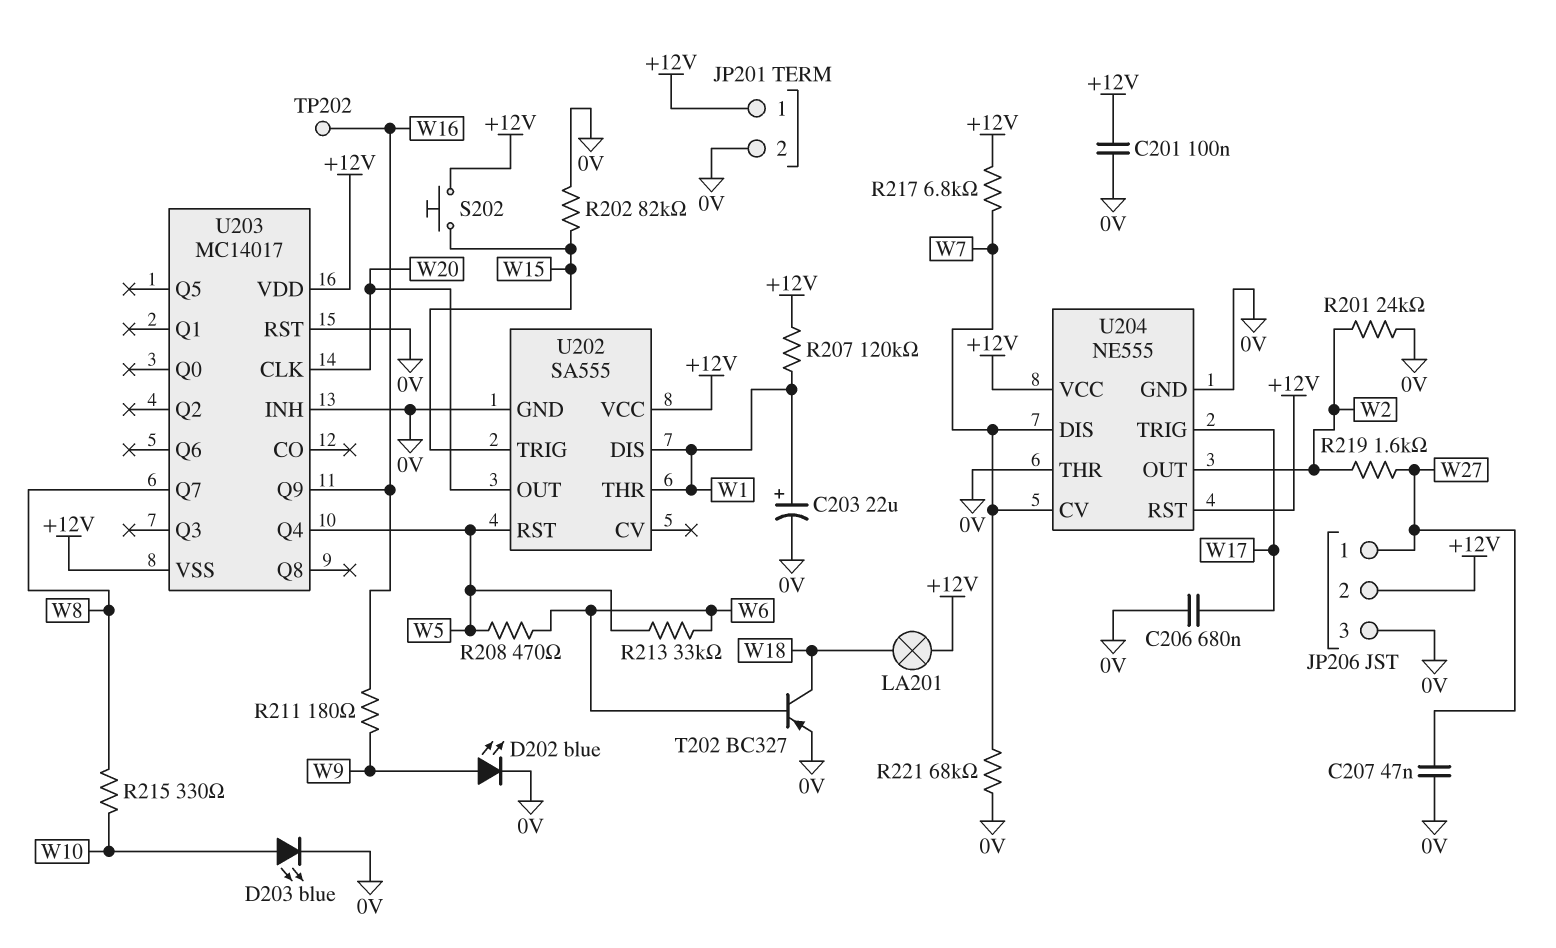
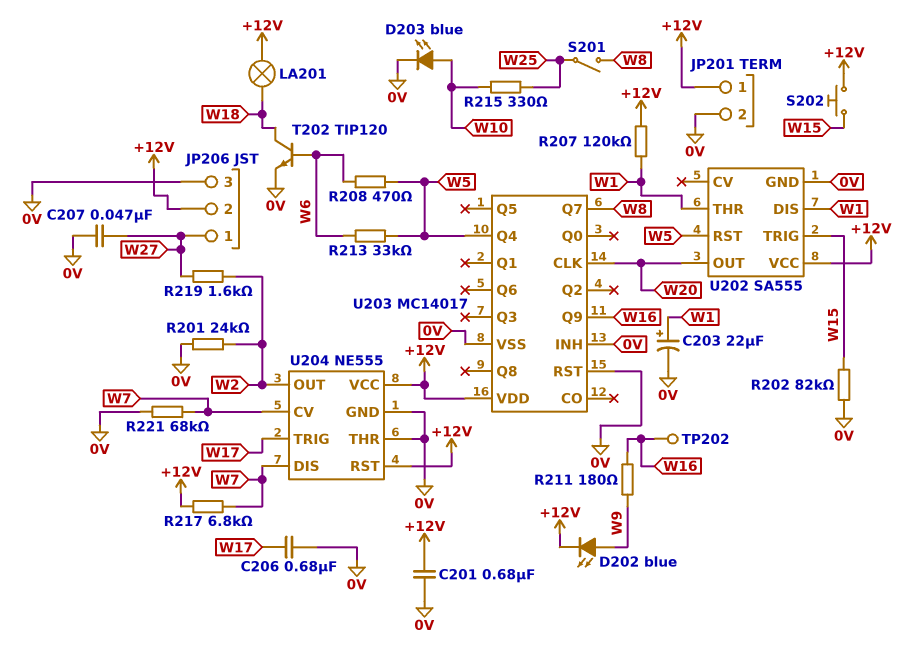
C201: 100nF (+12V, 0V) -> 680nF (+12V, 0V)
D202: LED blue (A W9, K 0V) -> LED blue (A W9, K +12V)
R215: 330 (W8, W10) -> 330 (W10, W25)
S201: none -> switch (W8, W25)
T202: PNP BC327 (B W6, C W18, E 0V) -> NPN TIP120 (B W6, C W18, E 0V)
U203 pin VSS: +12V -> 0V

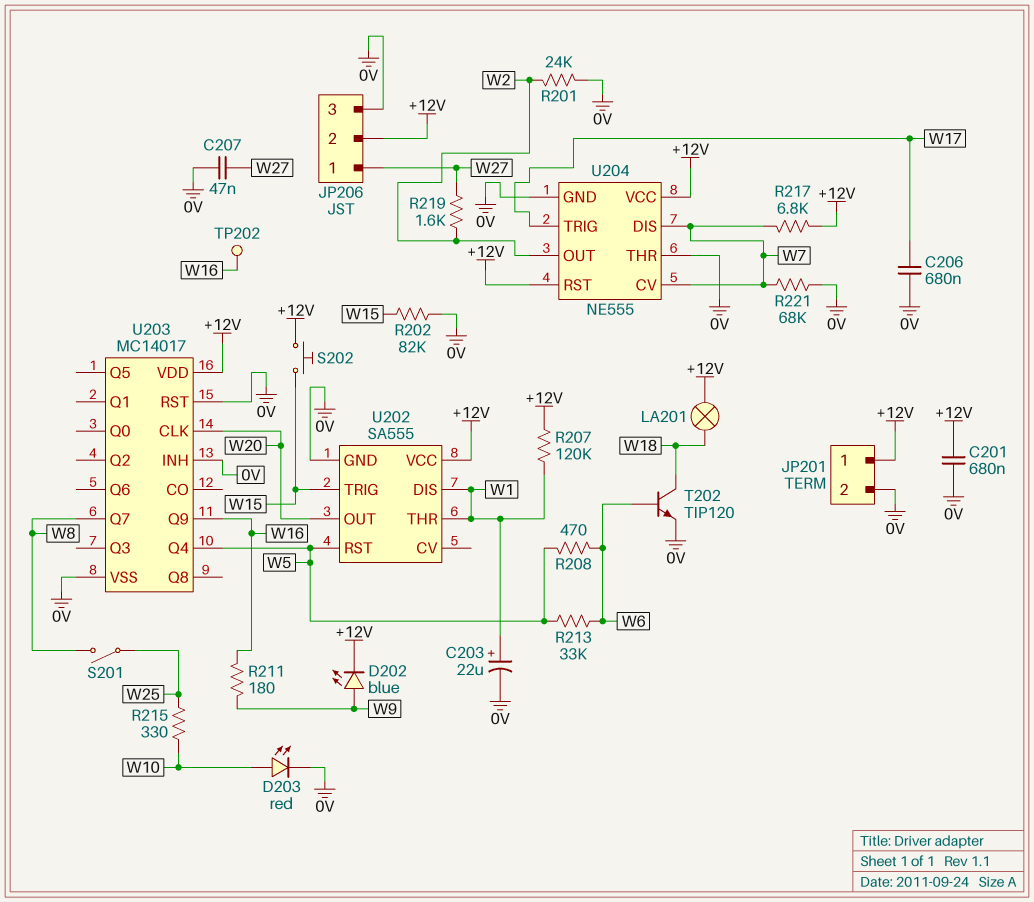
D203: LED blue (A W10, K 0V) -> LED red (A W10, K 0V)

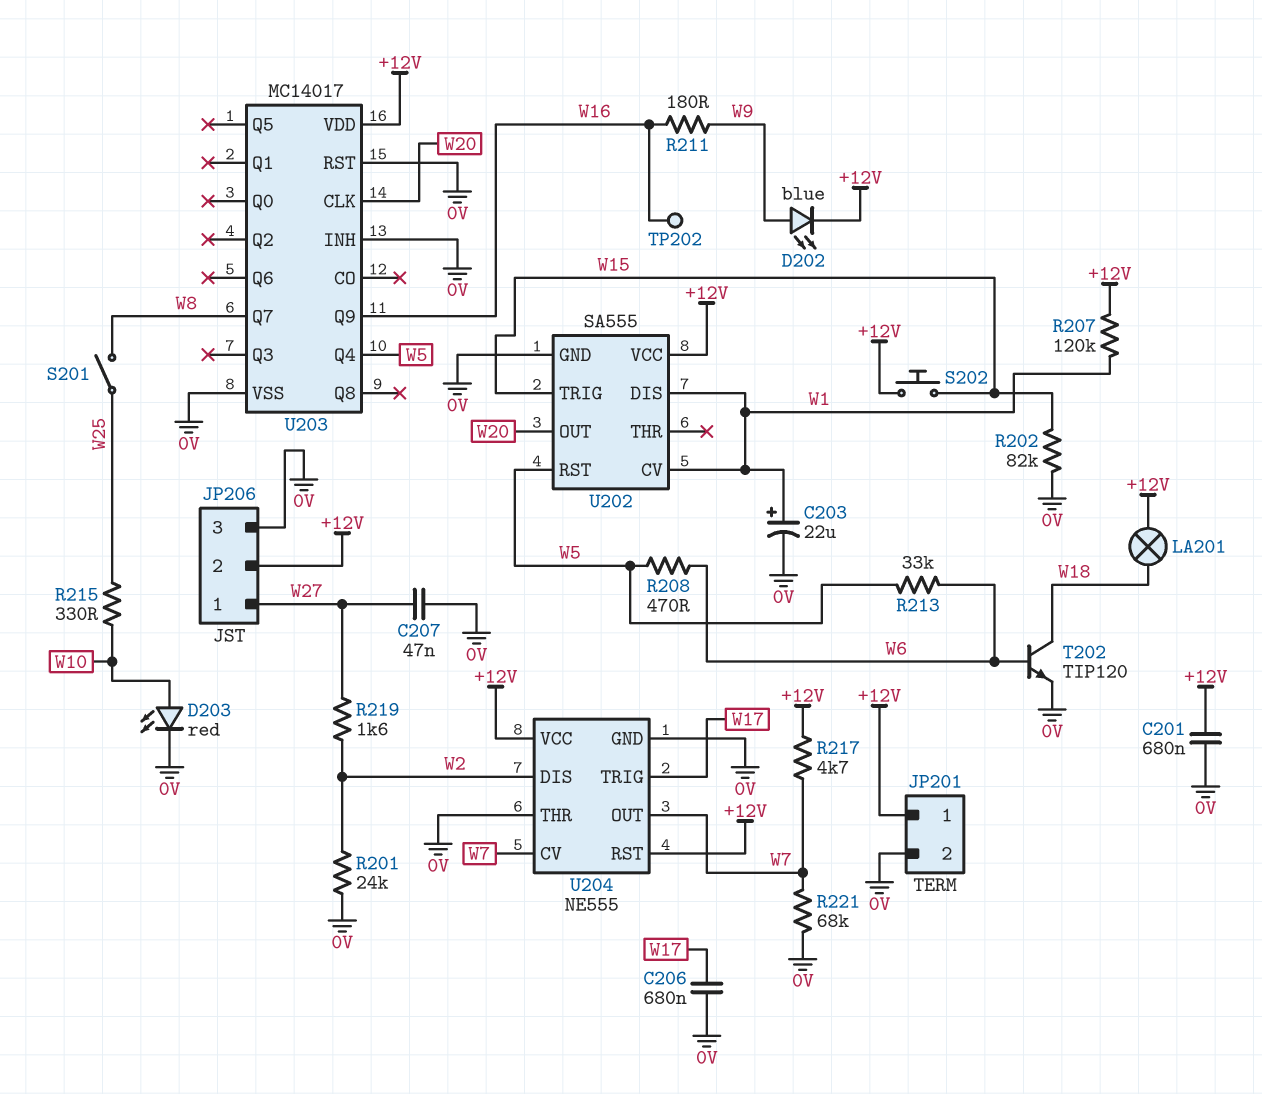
R217: 6.8k (+12V, W7) -> 4.7k (+12V, W7)
U202 pin CV: none -> W1
U202 pin THR: W1 -> none
U204 pin DIS: W7 -> W2
U204 pin OUT: W2 -> W7

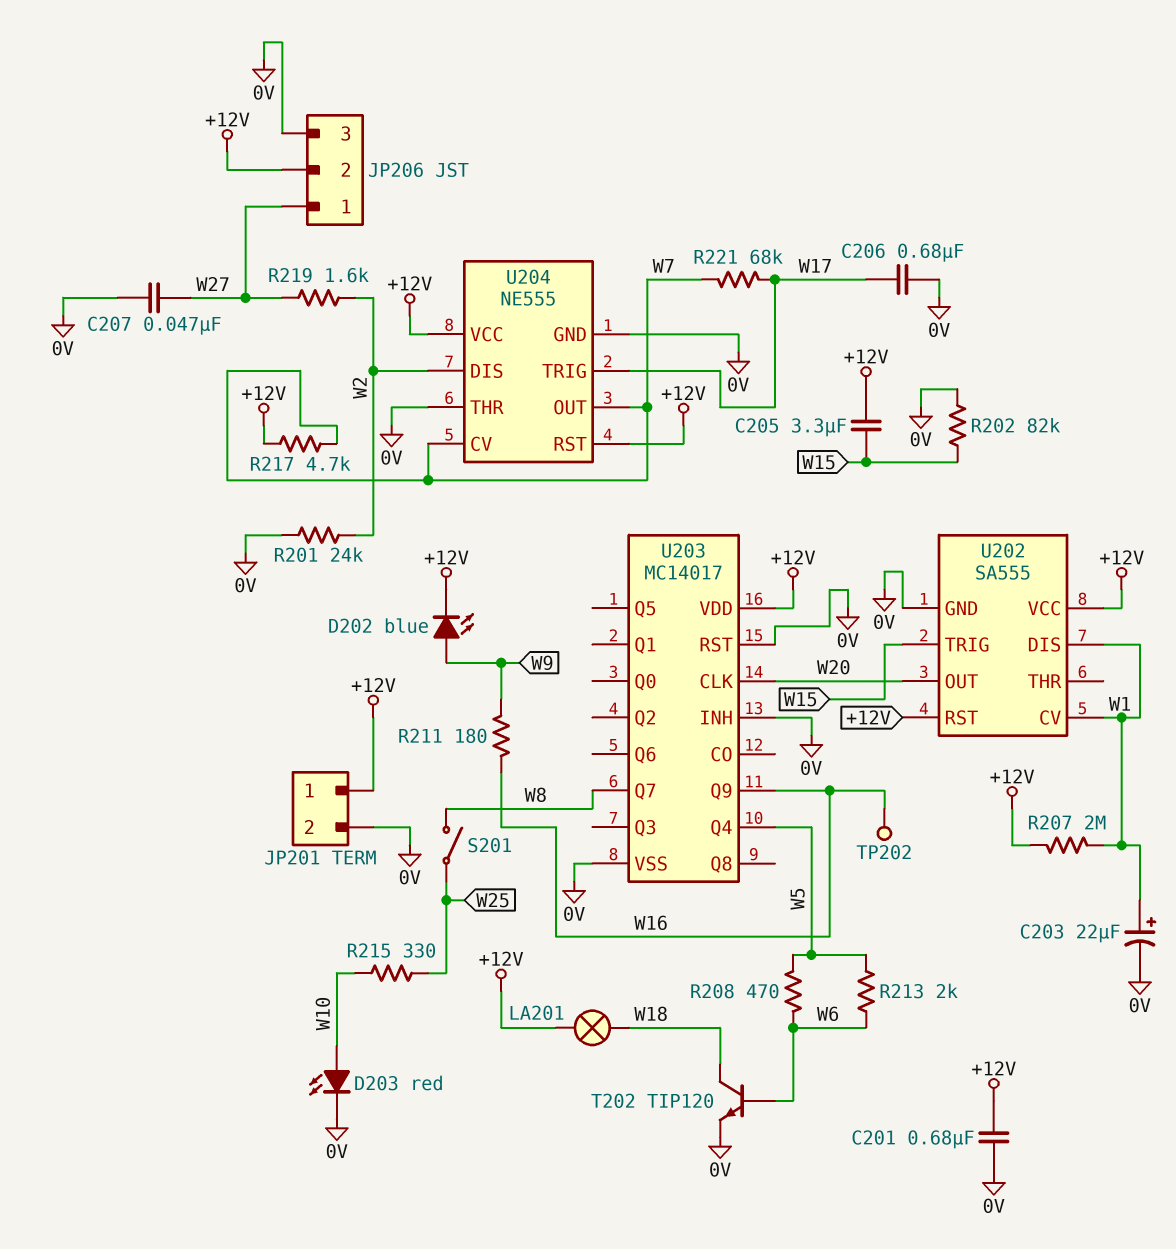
C205: none -> 3.3uF (+12V, W15)
R207: 120k (+12V, W1) -> 2M (+12V, W1)
R213: 33k (W5, W6) -> 2k (W5, W6)
R221: 68k (0V, W7) -> 68k (W7, W17)
S202: button (+12V, W15) -> none
U202 pin RST: W5 -> +12V

